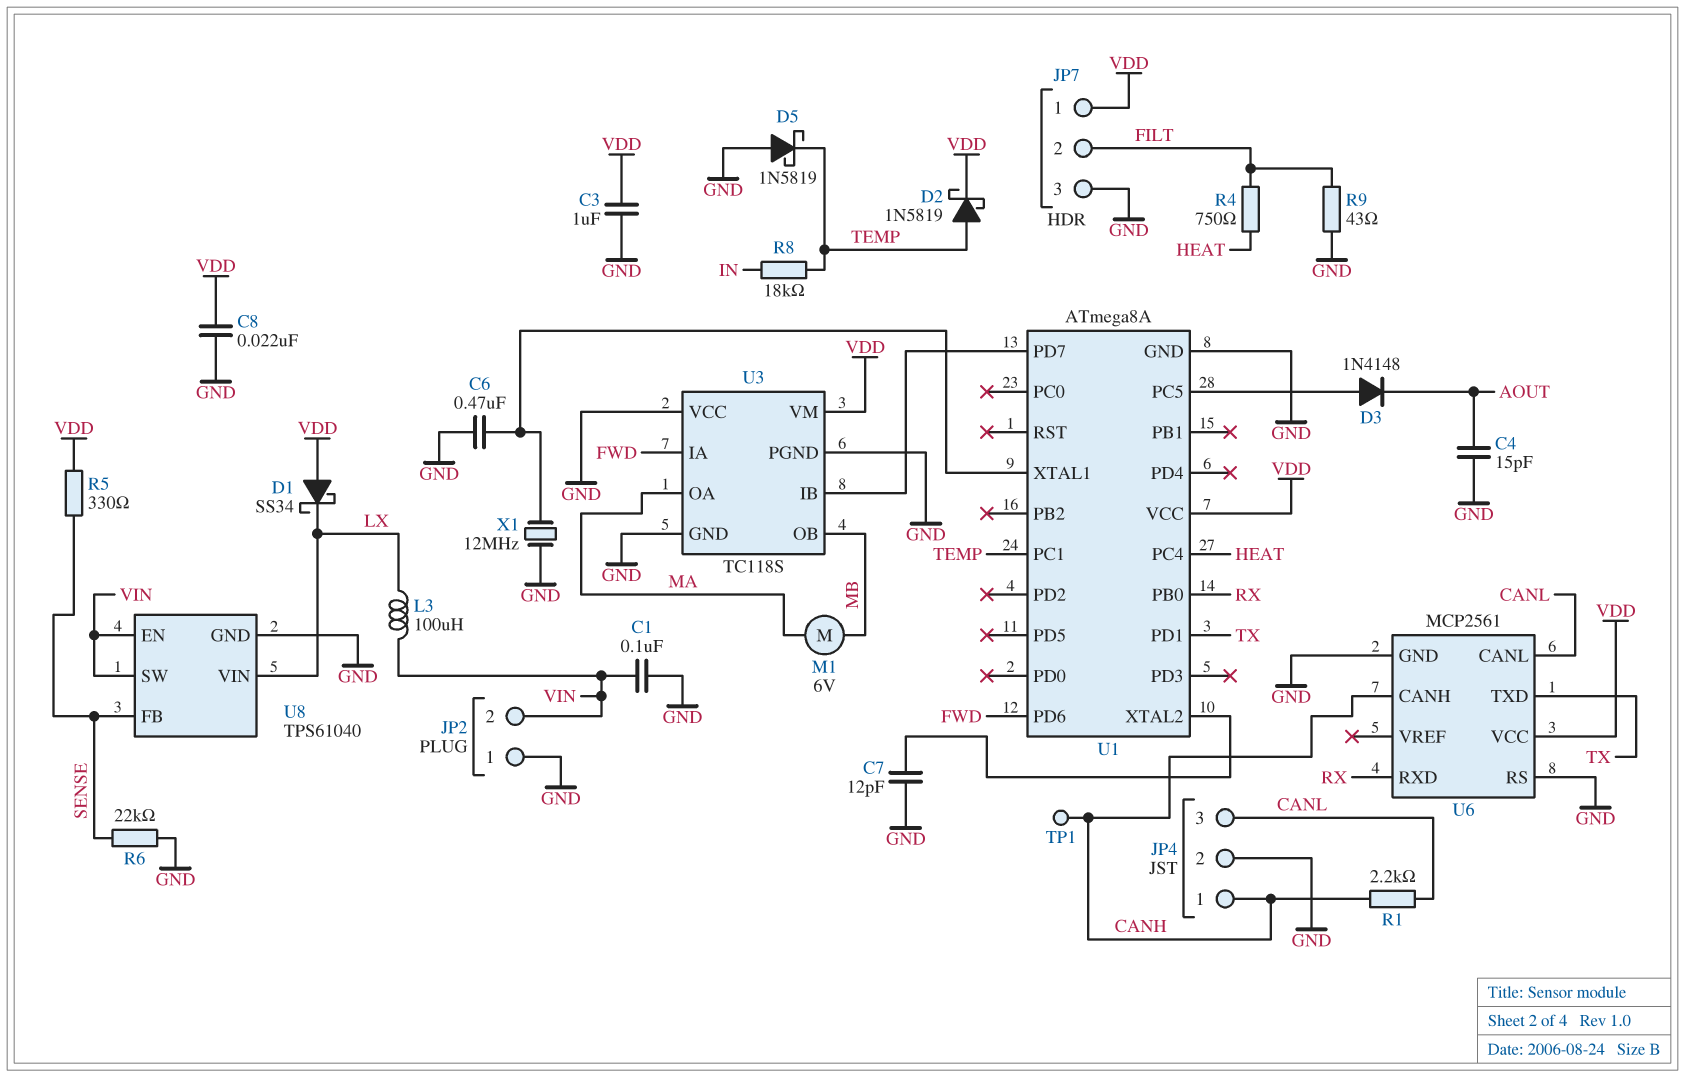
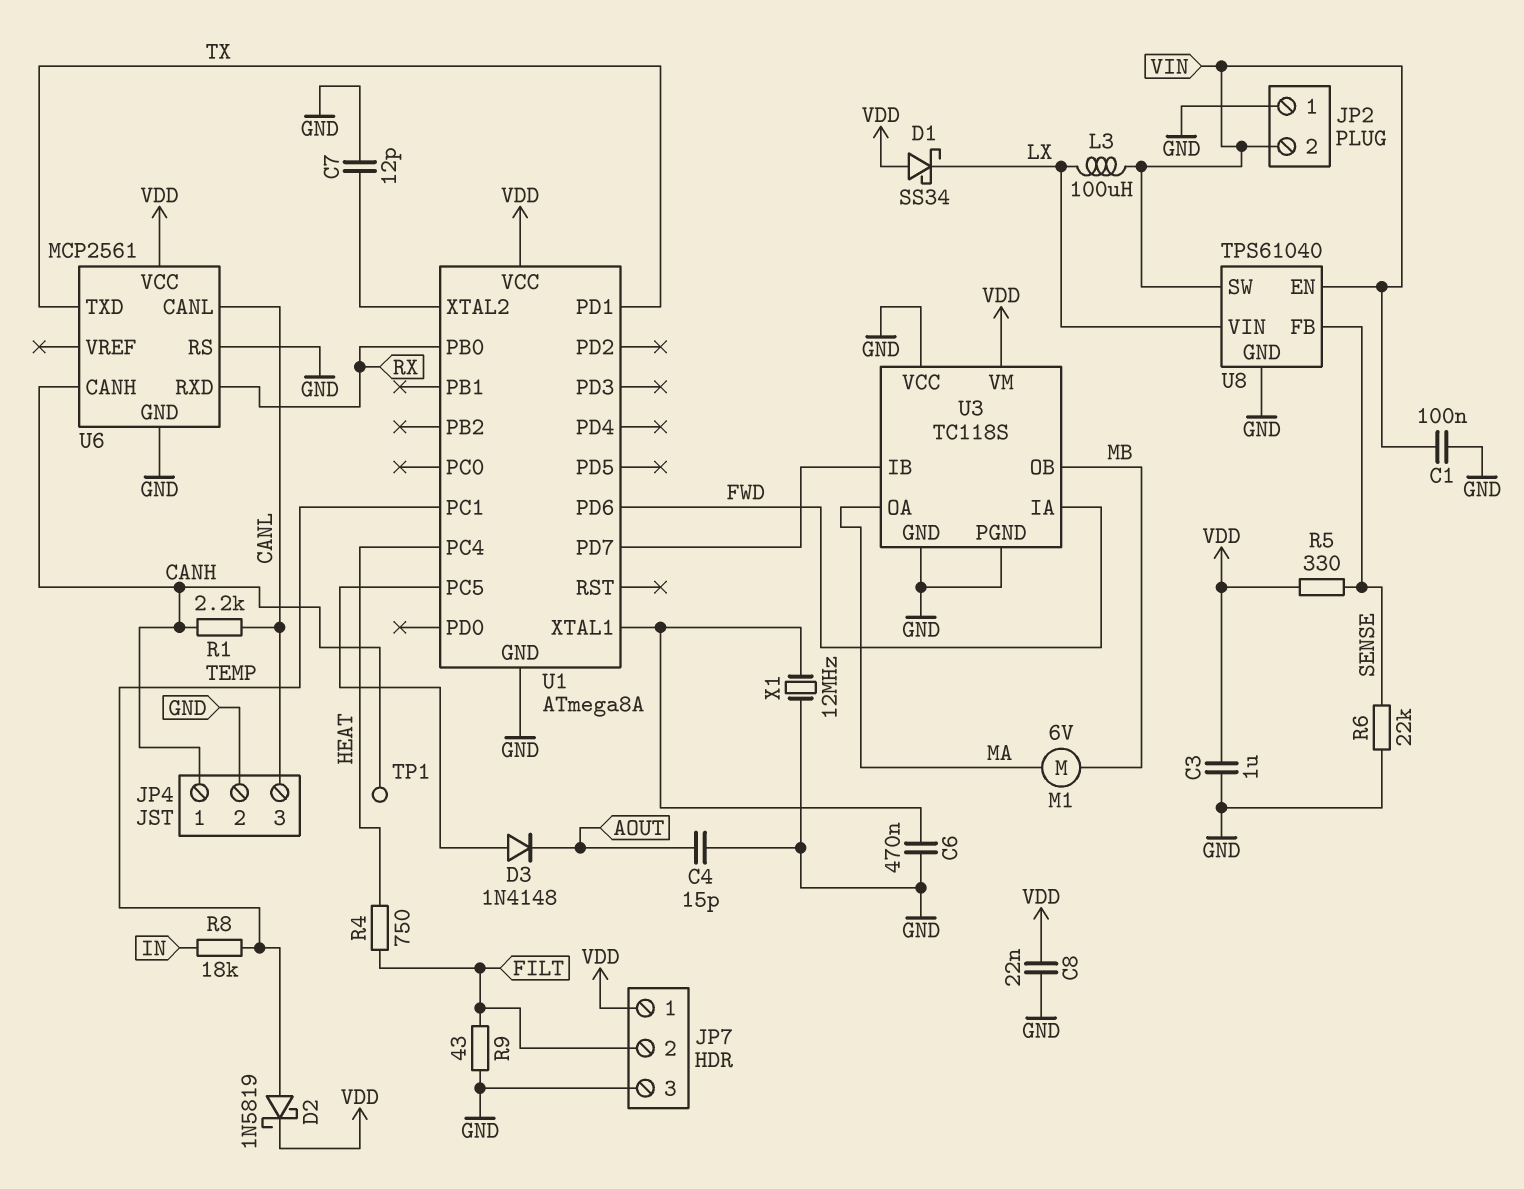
D5: schottky 1N5819 (A GND, K TEMP) -> none

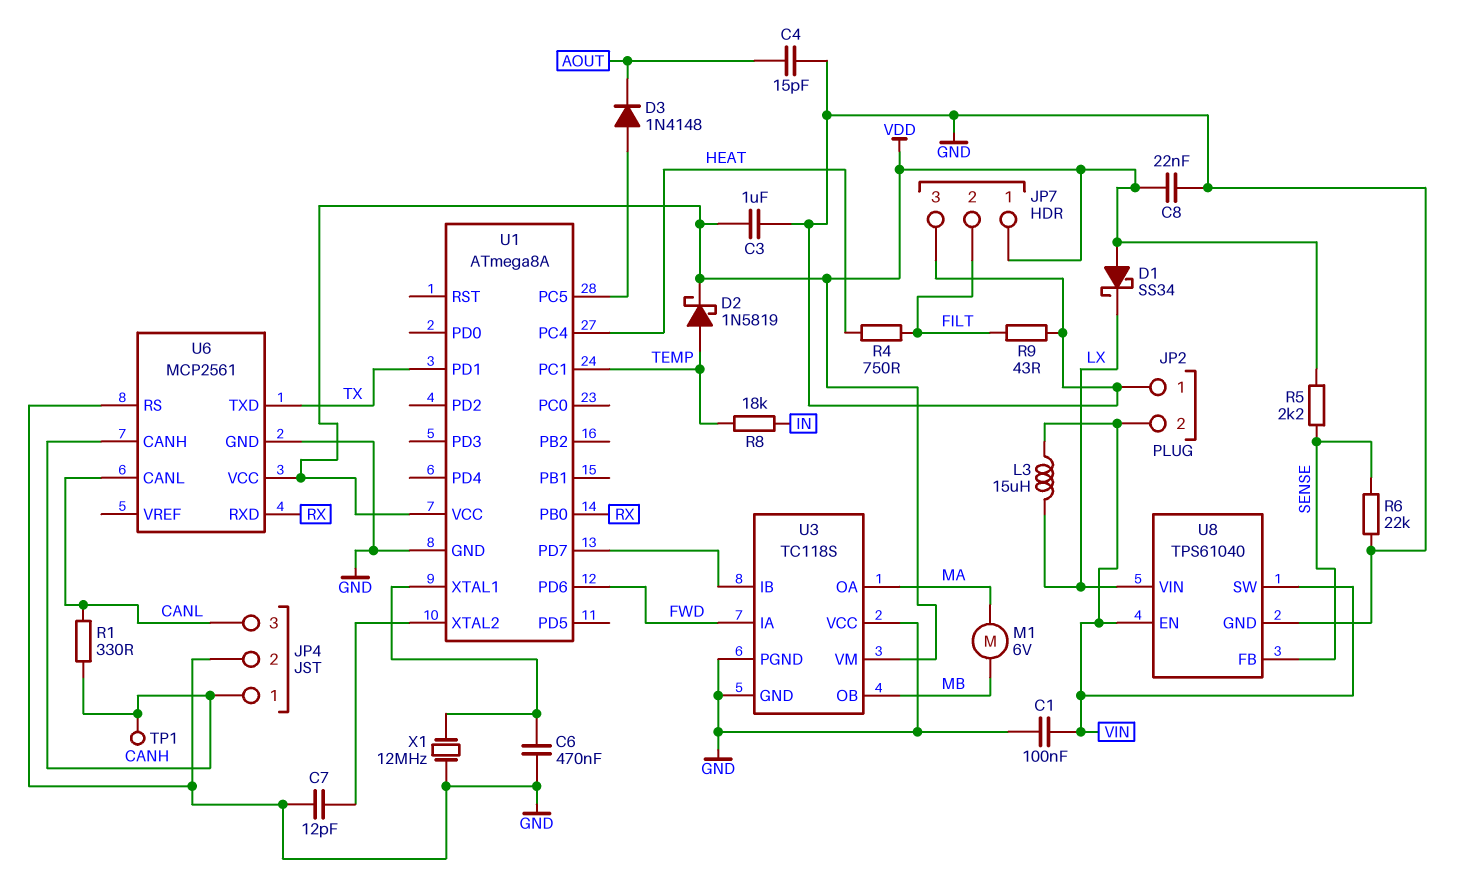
L3: 100uH (LX, VIN) -> 15uH (LX, VIN)
R1: 2.2k (CANH, CANL) -> 330 (CANH, CANL)
R5: 330 (SENSE, VDD) -> 2.2k (SENSE, VDD)

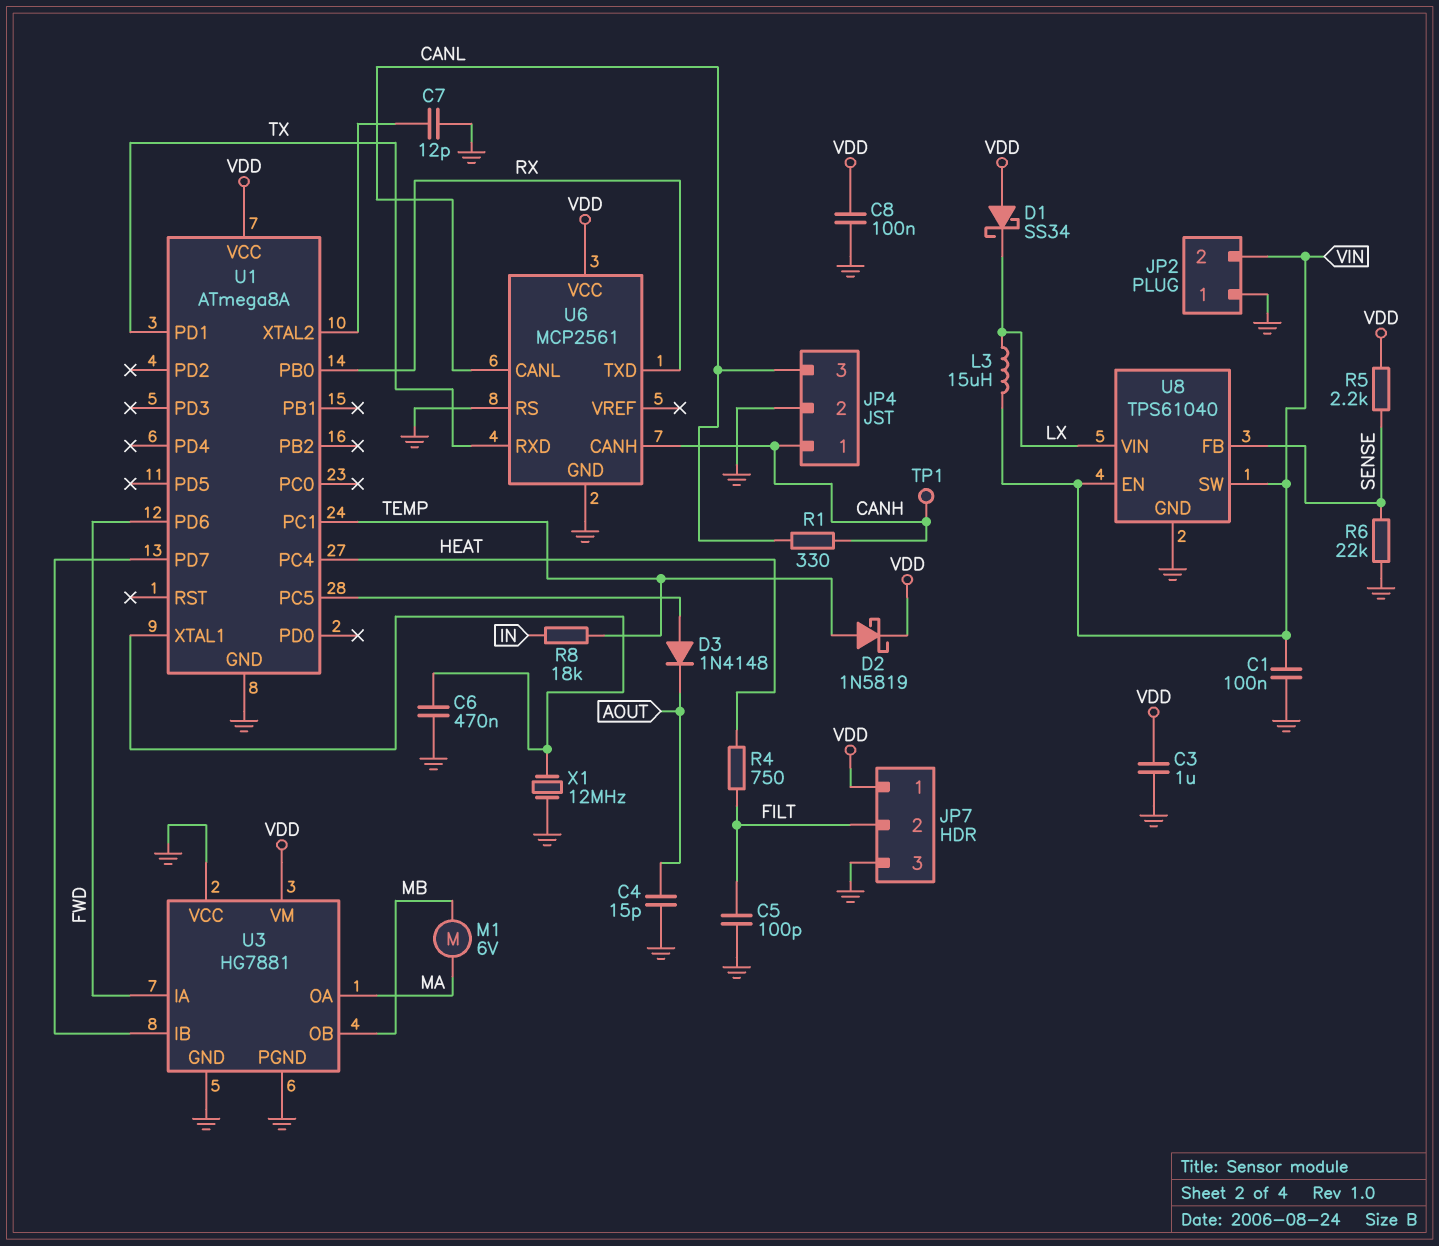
C5: none -> 100pF (FILT, GND)
C8: 22nF (GND, VDD) -> 100nF (GND, VDD)
R9: 43 (FILT, GND) -> none
U3: TC118S -> HG7881
U6 pin RXD: RX -> TX
U6 pin TXD: TX -> RX

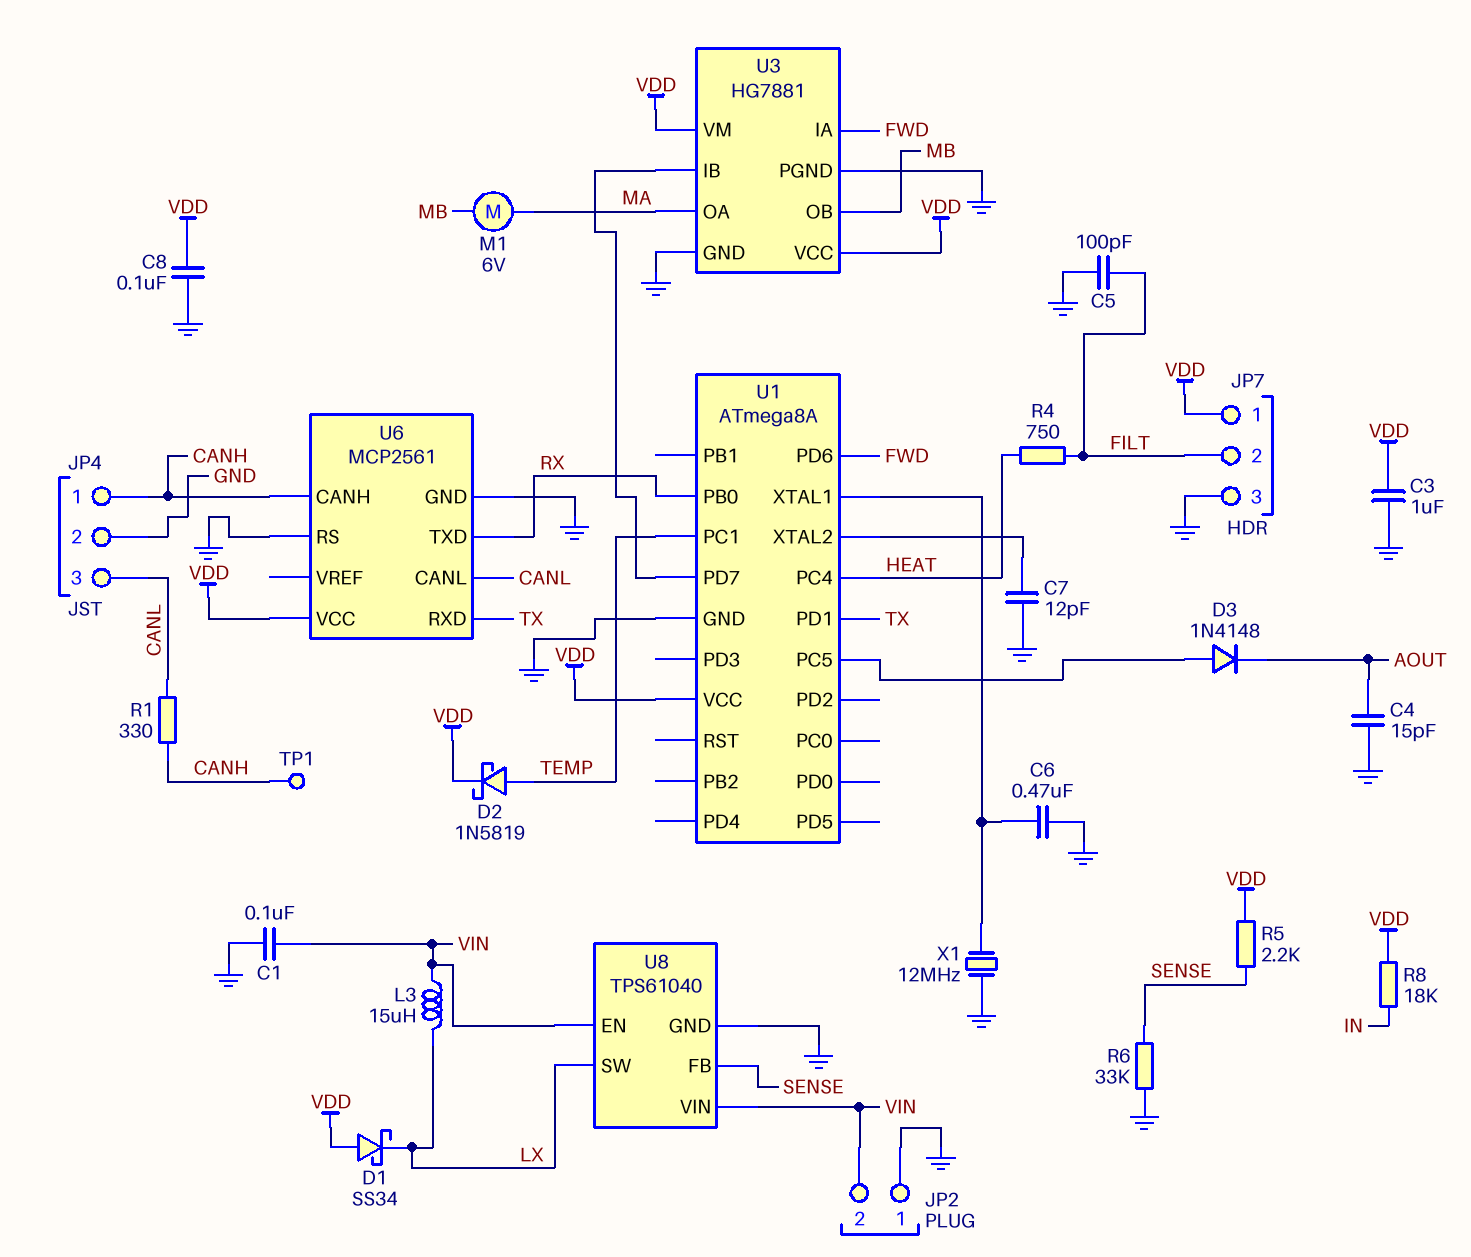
R6: 22k (GND, SENSE) -> 33k (GND, SENSE)
R8: 18k (IN, TEMP) -> 18k (IN, VDD)
U3 pin VCC: GND -> VDD
U8 pin SW: VIN -> LX
U8 pin VIN: LX -> VIN

